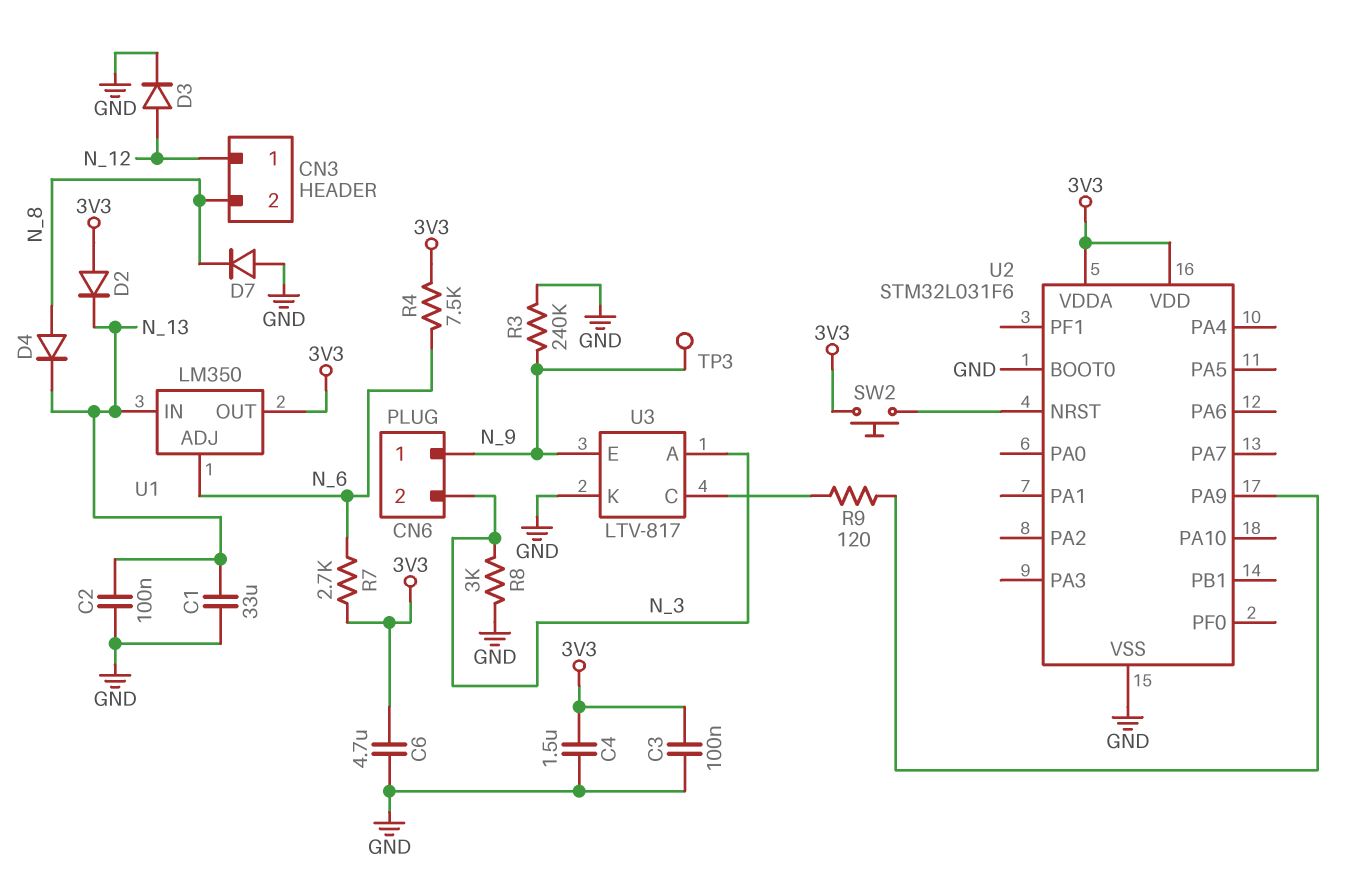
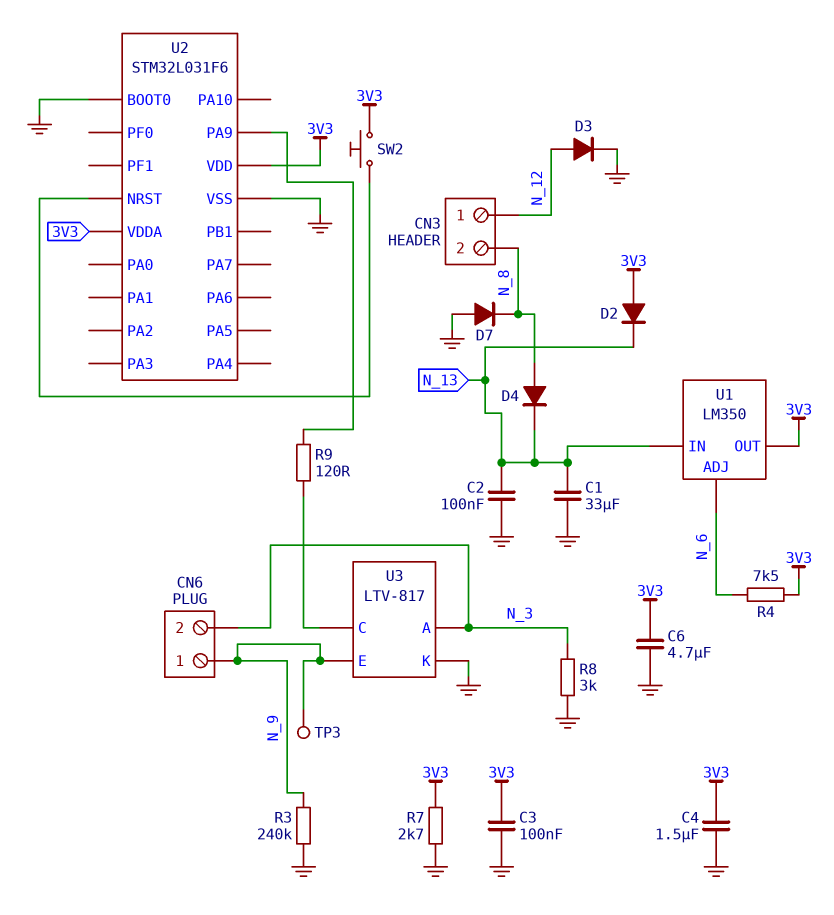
R7: 2.7k (3V3, N_6) -> 2.7k (3V3, GND)

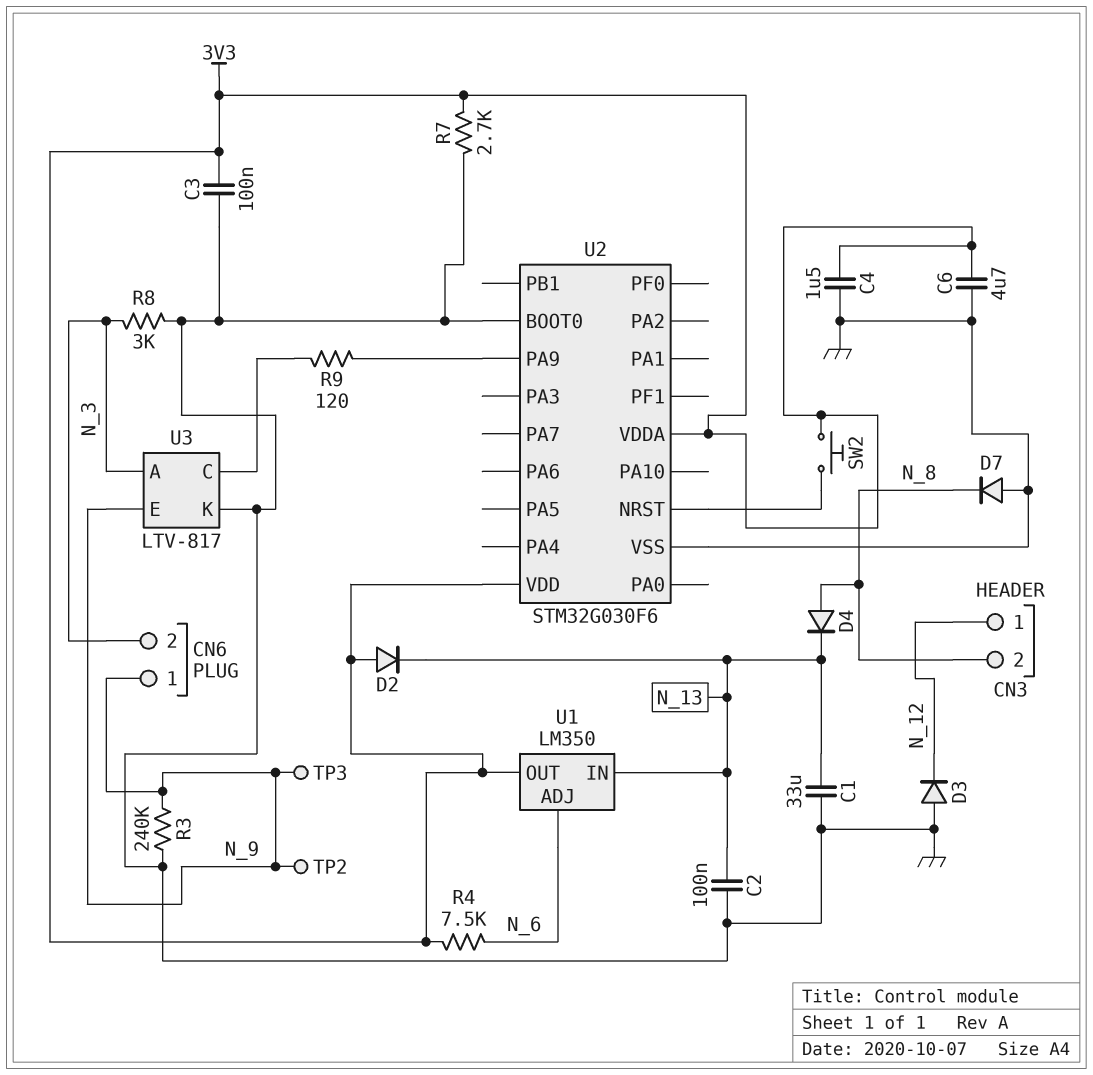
D3: diode (A N_12, K GND) -> diode (A GND, K N_12)
TP2: none -> test point (N_9)
U2: STM32L031F6 -> STM32G030F6

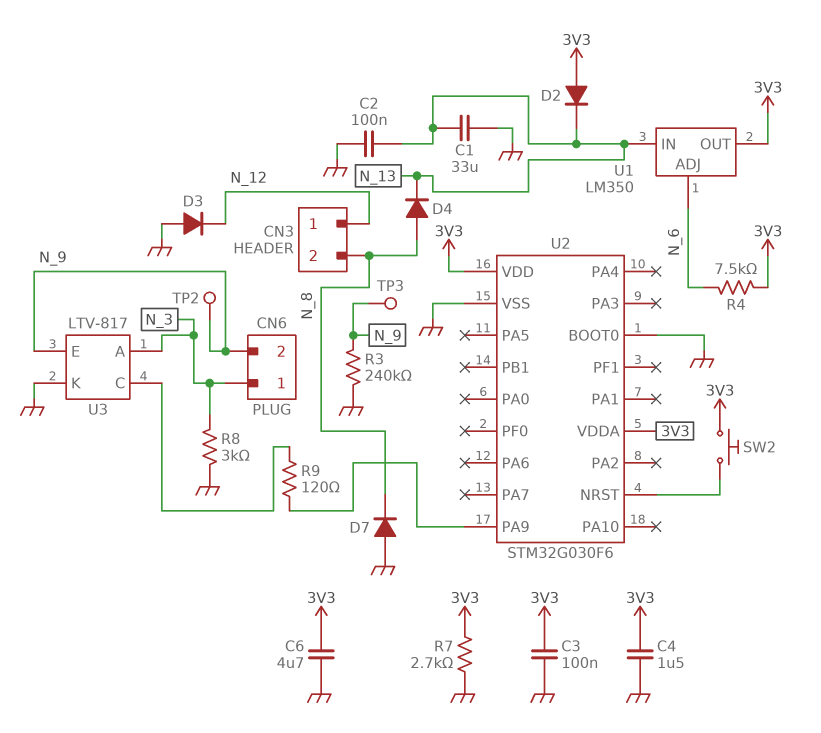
CN6 pin 1: N_9 -> N_3
CN6 pin 2: N_3 -> N_9

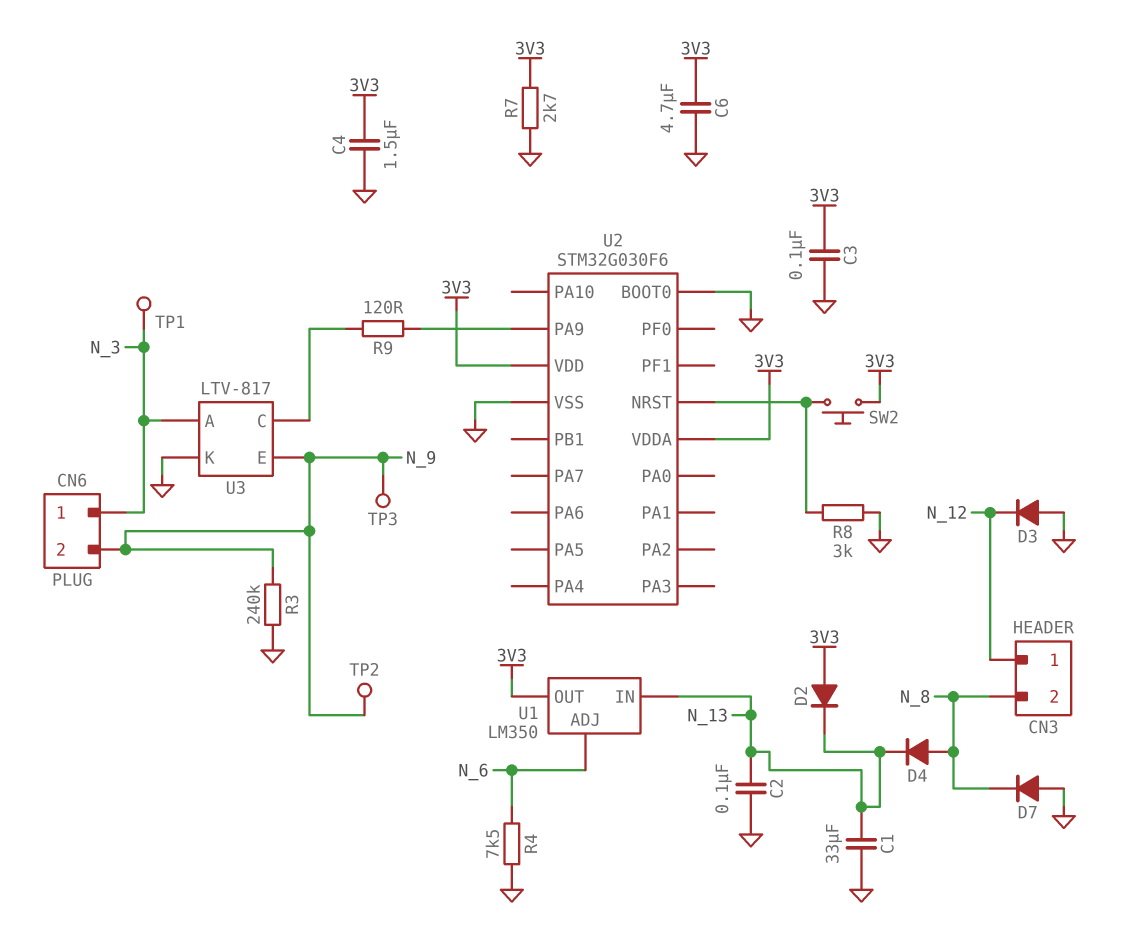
R4: 7.5k (3V3, N_6) -> 7.5k (GND, N_6)
R8: 3k (GND, N_3) -> 3k (GND, U2/NRST)
TP1: none -> test point (N_3)

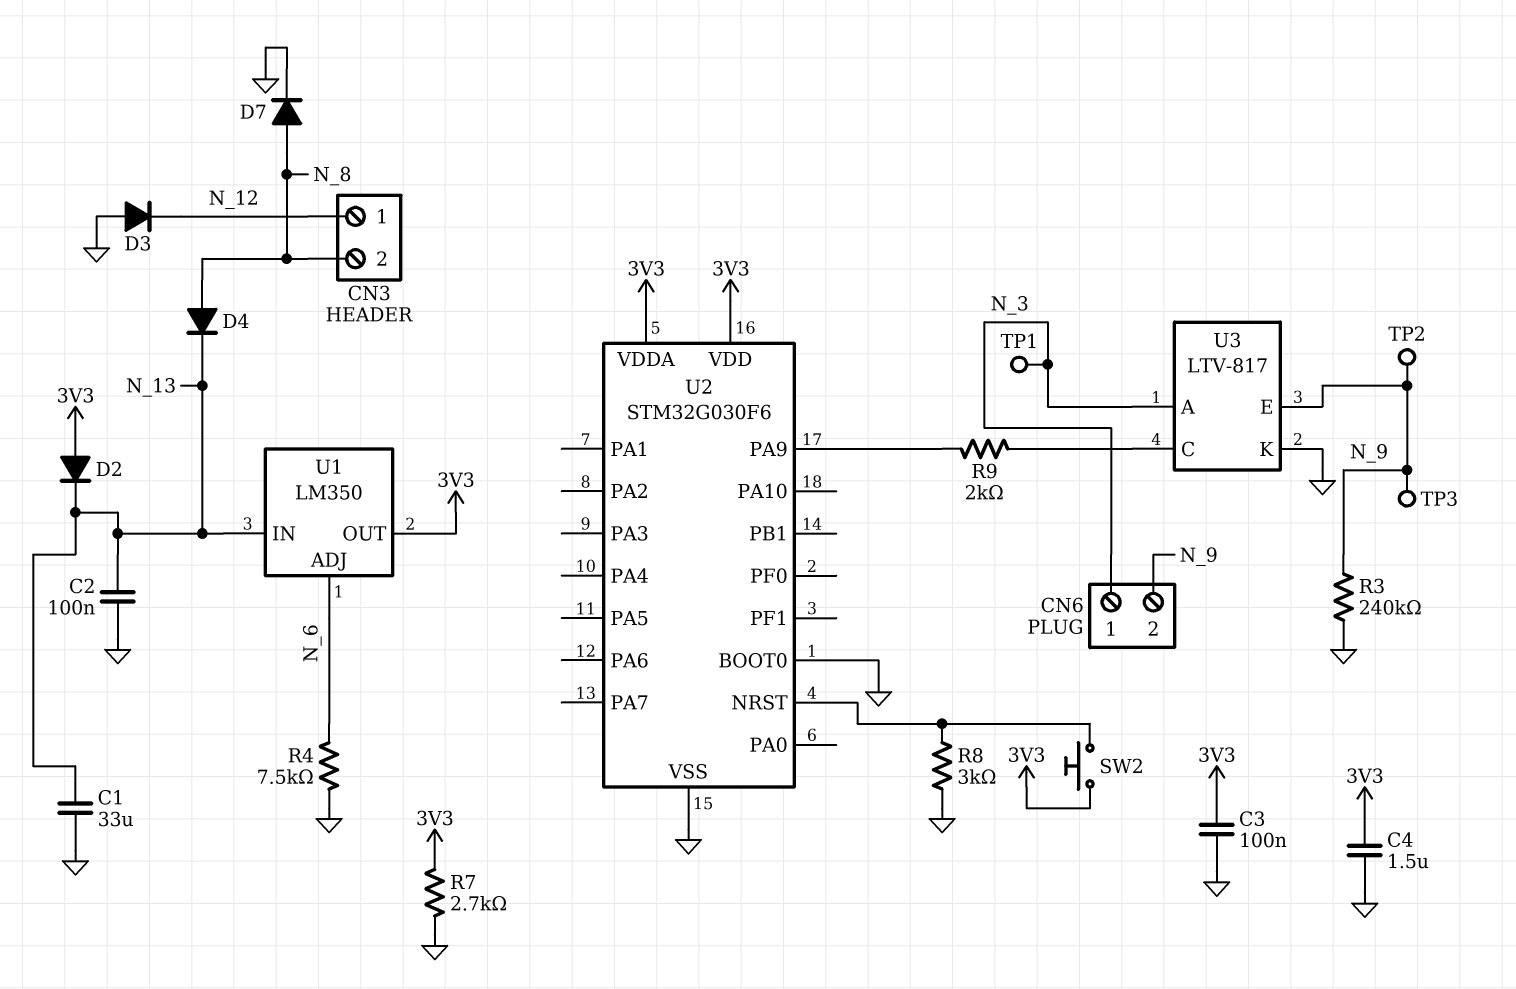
C6: 4.7uF (3V3, GND) -> none
D7: diode (A GND, K N_8) -> diode (A N_8, K GND)
R9: 120 (U2/PA9, U3/C) -> 2k (U2/PA9, U3/C)

